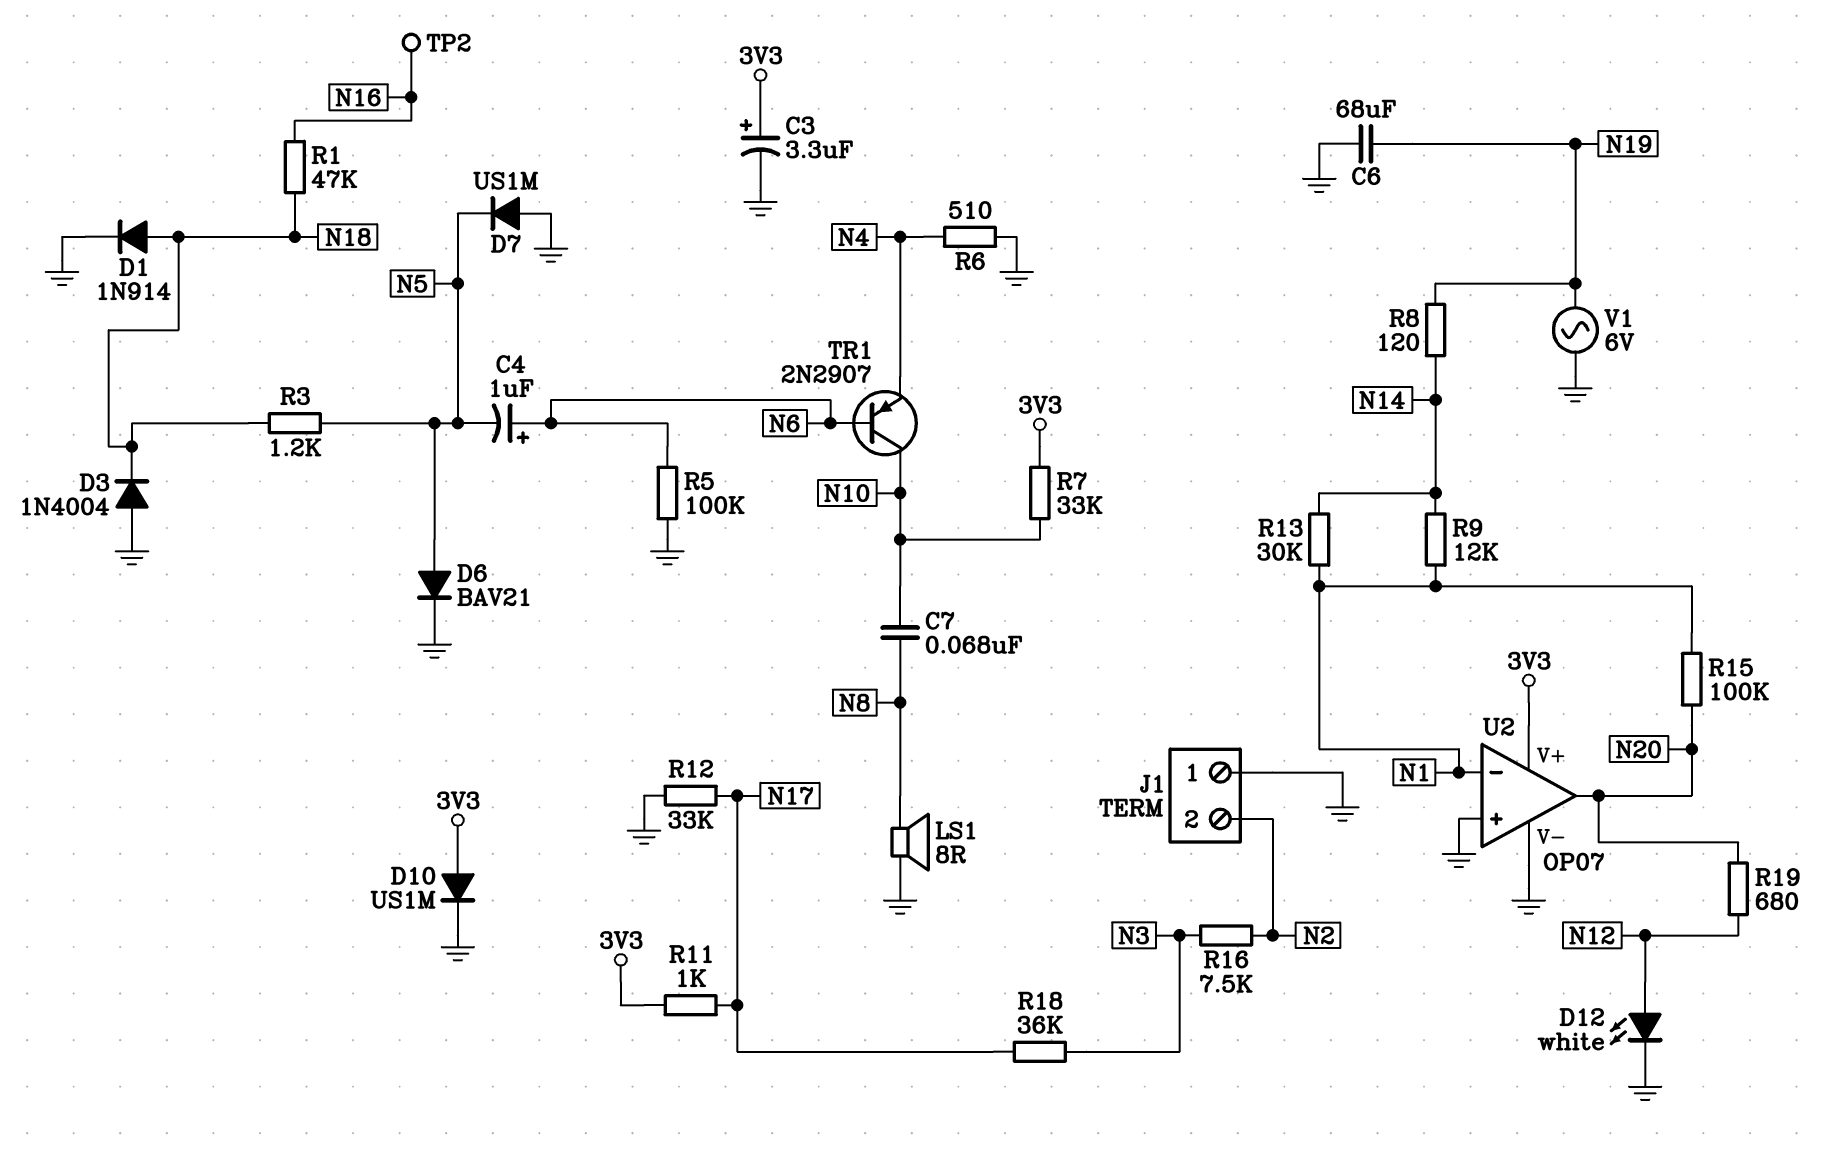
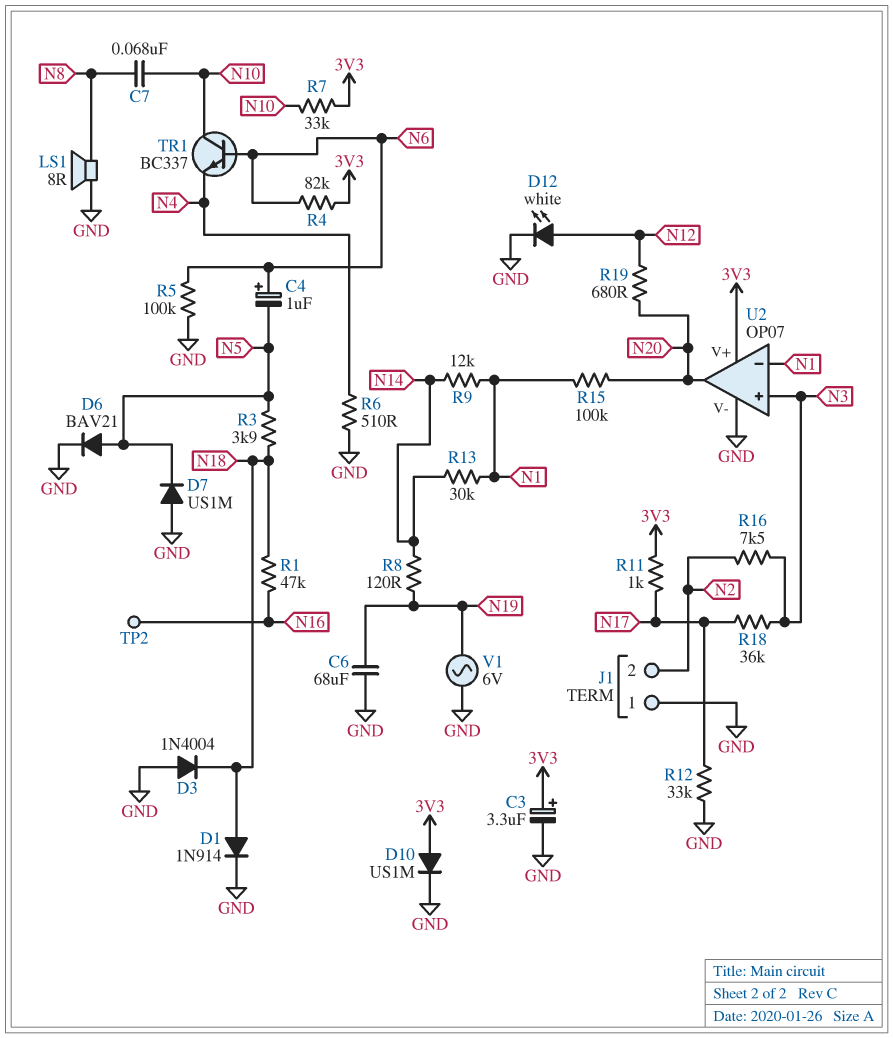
R3: 1.2k (N5, N18) -> 3.9k (N5, N18)
R4: none -> 82k (3V3, N6)
TR1: PNP 2N2907 (B N6, C N10, E N4) -> NPN BC337 (B N6, C N10, E N4)
U2 pin in+: GND -> N3

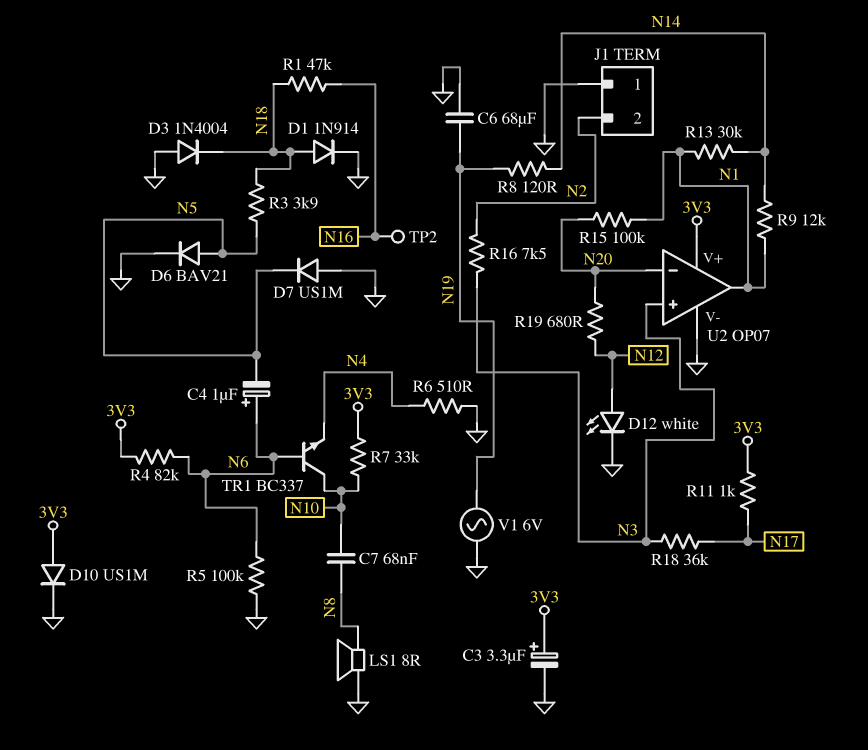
R12: 33k (GND, N17) -> none
U2 pin in-: N1 -> N20
U2 pin out: N20 -> N1

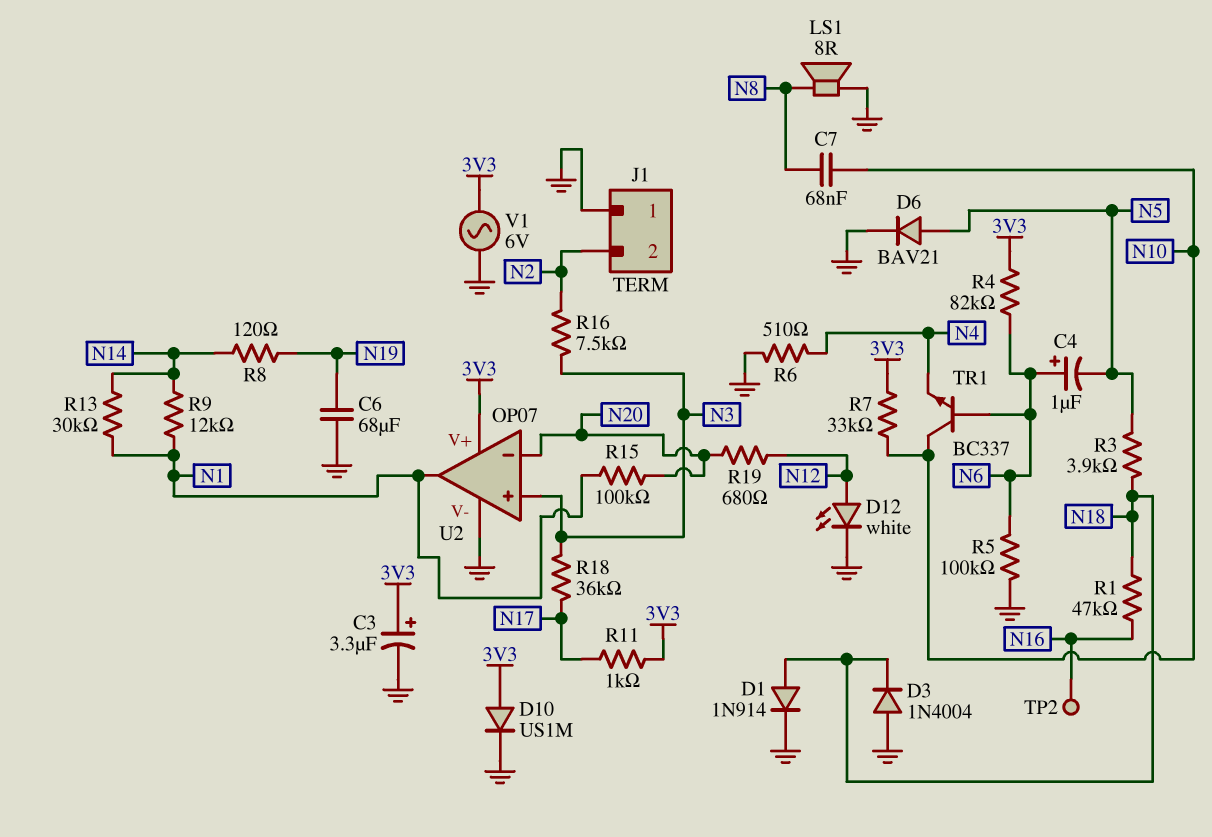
D7: diode US1M (A GND, K N5) -> none
V1: AC 6V (GND, N19) -> AC 6V (3V3, GND)

